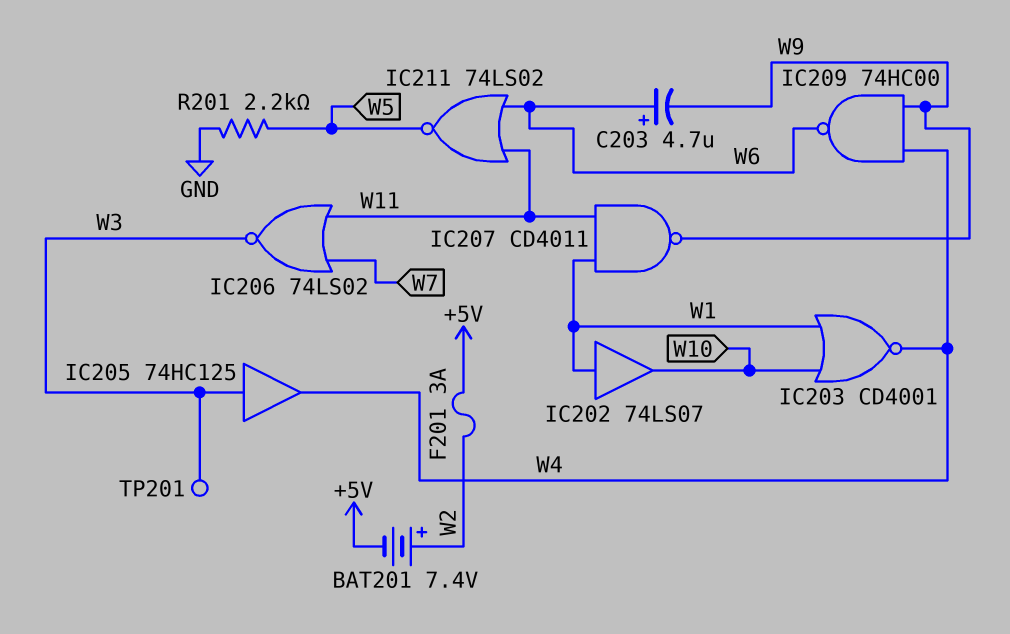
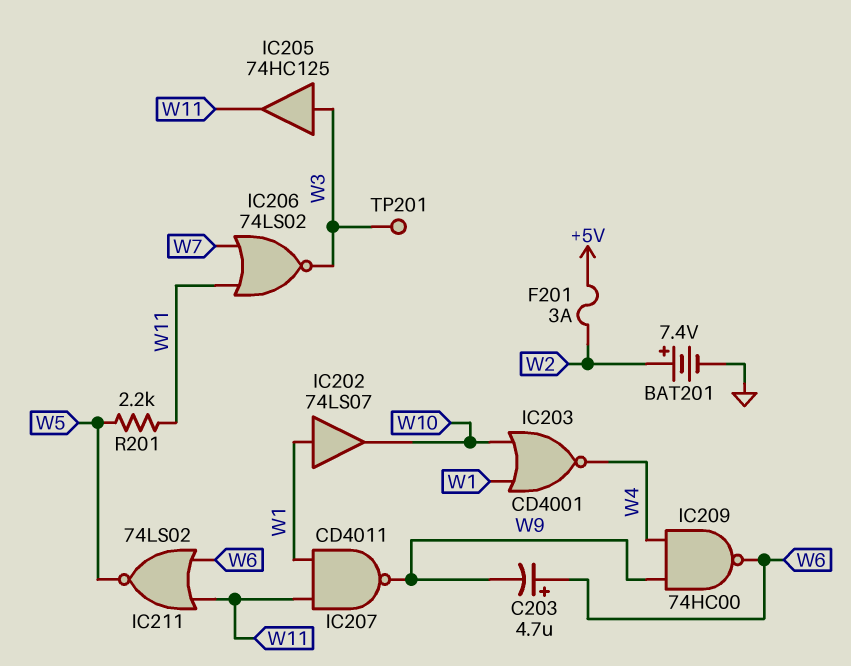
BAT201: 7.4V (plus W2, minus +5V) -> 7.4V (plus W2, minus GND)
IC205: buffer 74HC125 (in W3, out W4) -> buffer 74HC125 (in W3, out W11)
R201: 2.2k (GND, W5) -> 2.2k (W5, W11)

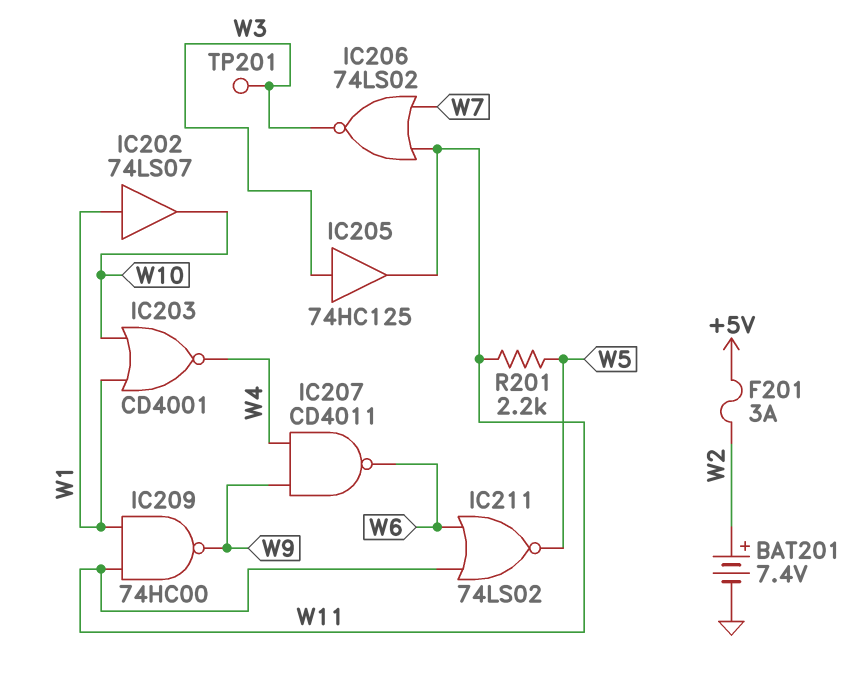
C203: 4.7uF (plus W6, minus W9) -> none
IC207: NAND CD4011 (in W1, in W11, out W9) -> NAND CD4011 (in W4, in W9, out W6)
IC209: NAND 74HC00 (in W4, in W9, out W6) -> NAND 74HC00 (in W1, in W11, out W9)

